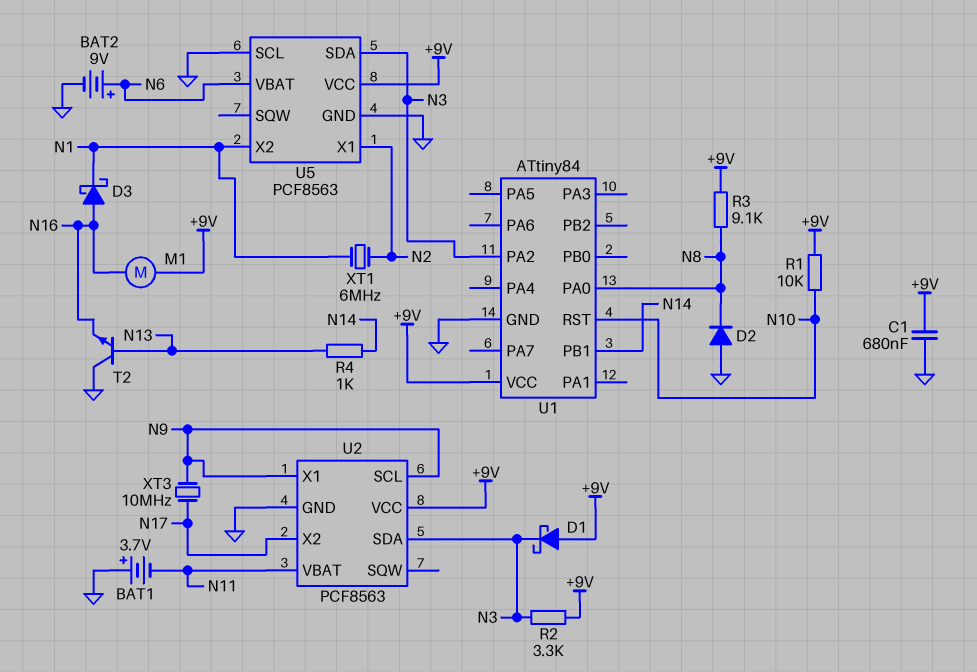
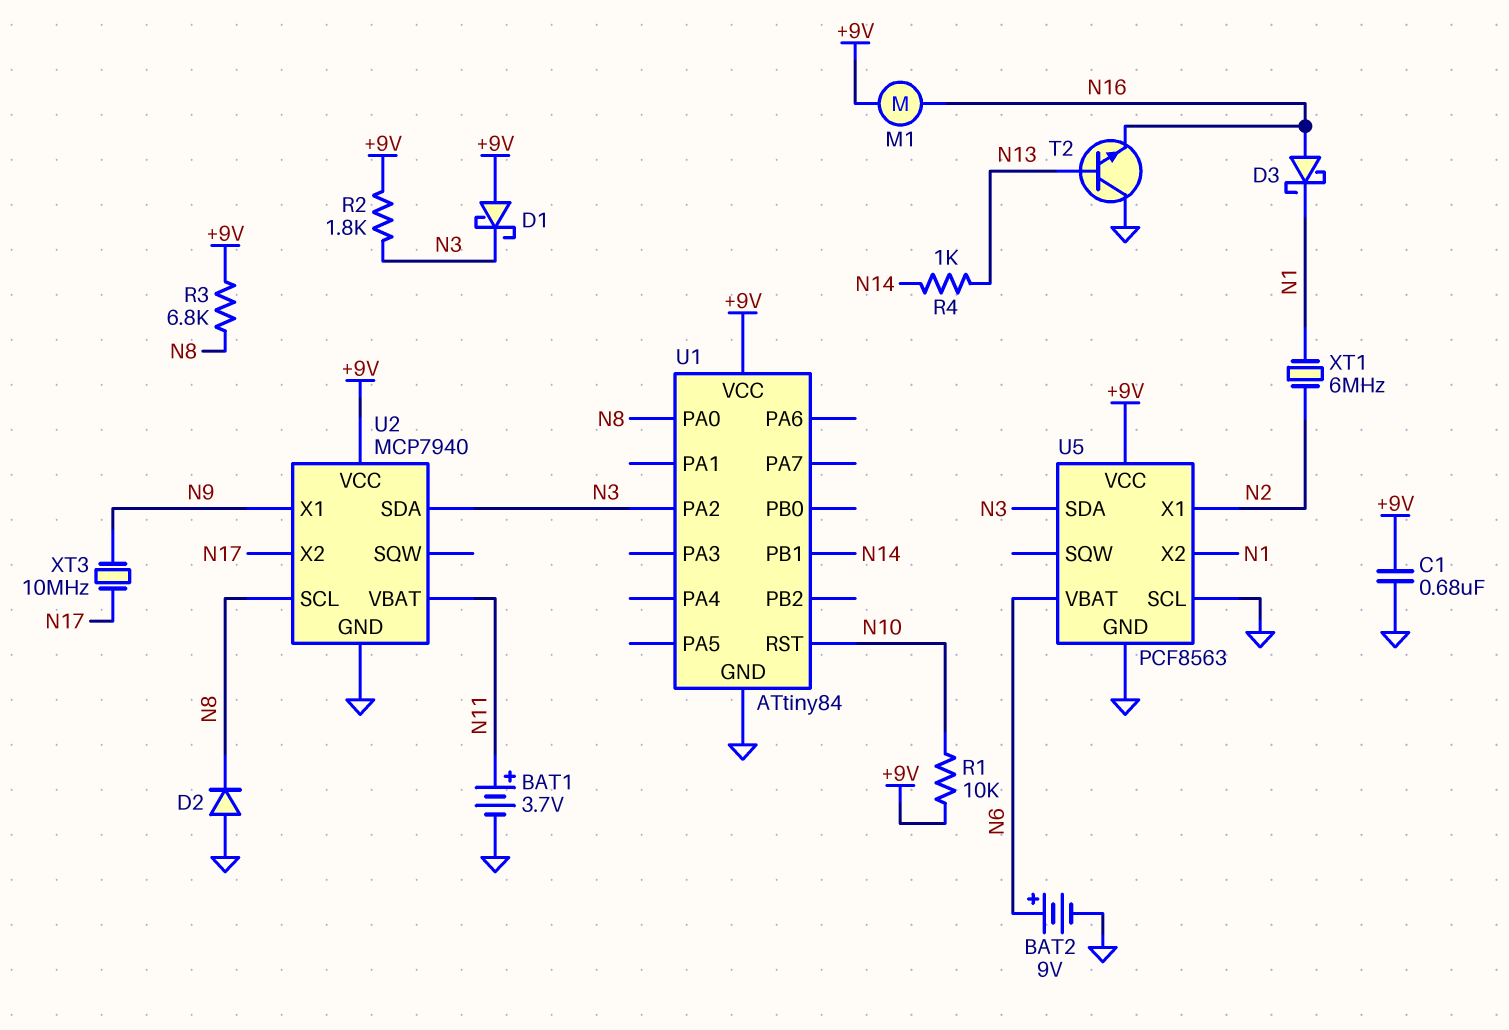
BAT1: 3.7V (plus GND, minus N11) -> 3.7V (plus N11, minus GND)
R2: 3.3k (+9V, N3) -> 1.8k (+9V, N3)
R3: 9.1k (+9V, N8) -> 6.8k (+9V, N8)
U2: PCF8563 -> MCP7940
U2 pin SCL: N9 -> N8

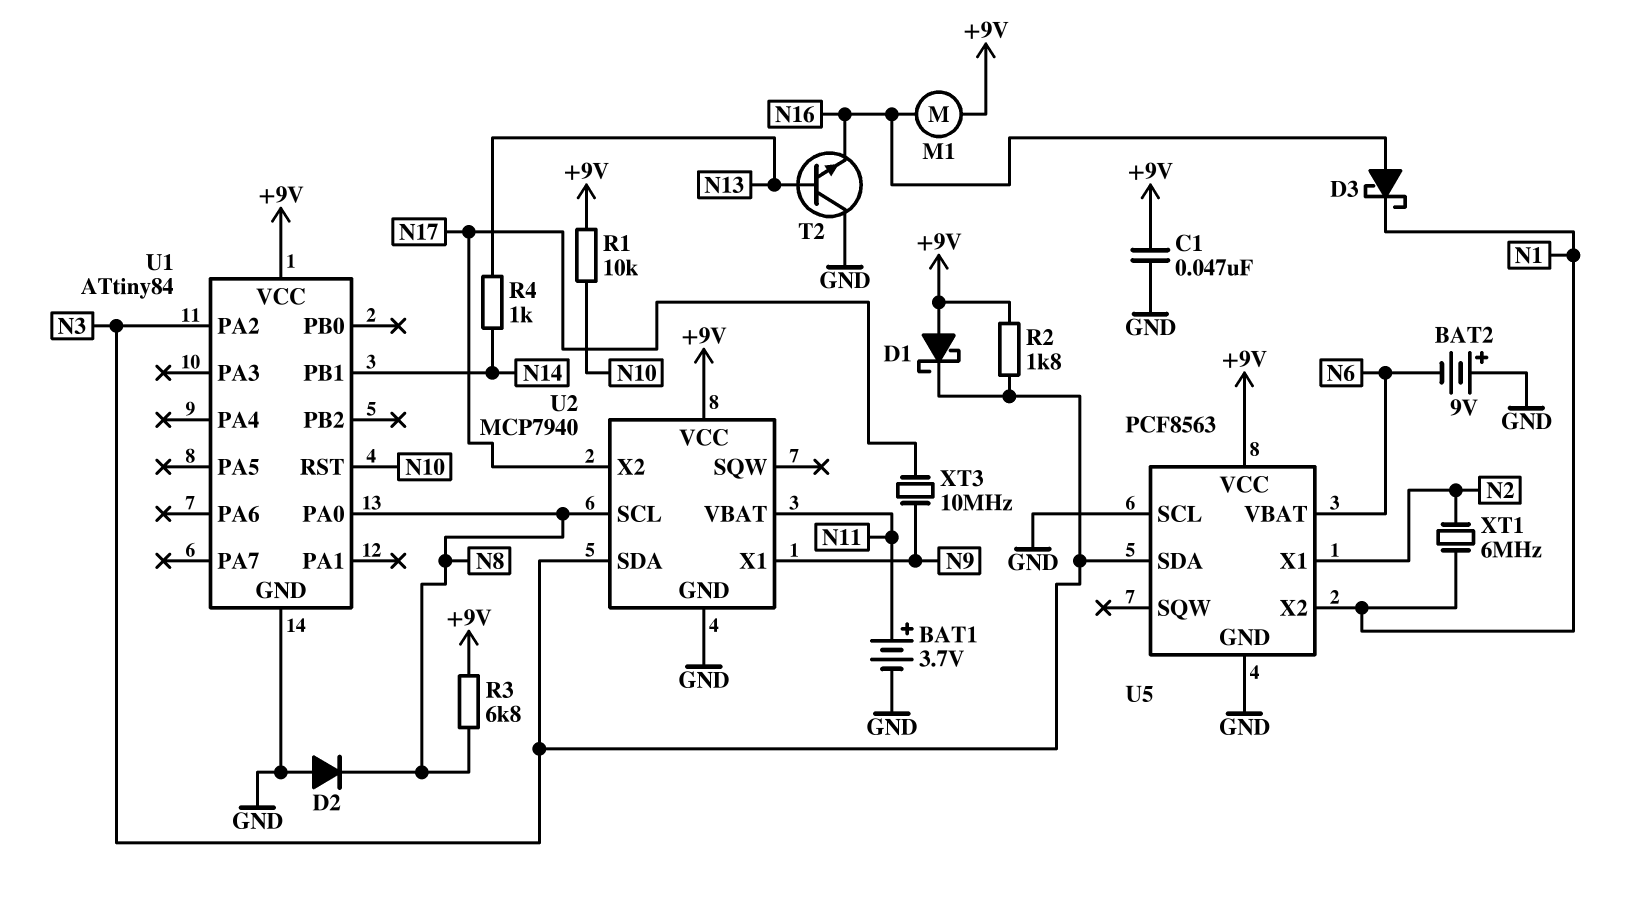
BAT2: 9V (plus N6, minus GND) -> 9V (plus GND, minus N6)
C1: 680nF (+9V, GND) -> 47nF (+9V, GND)

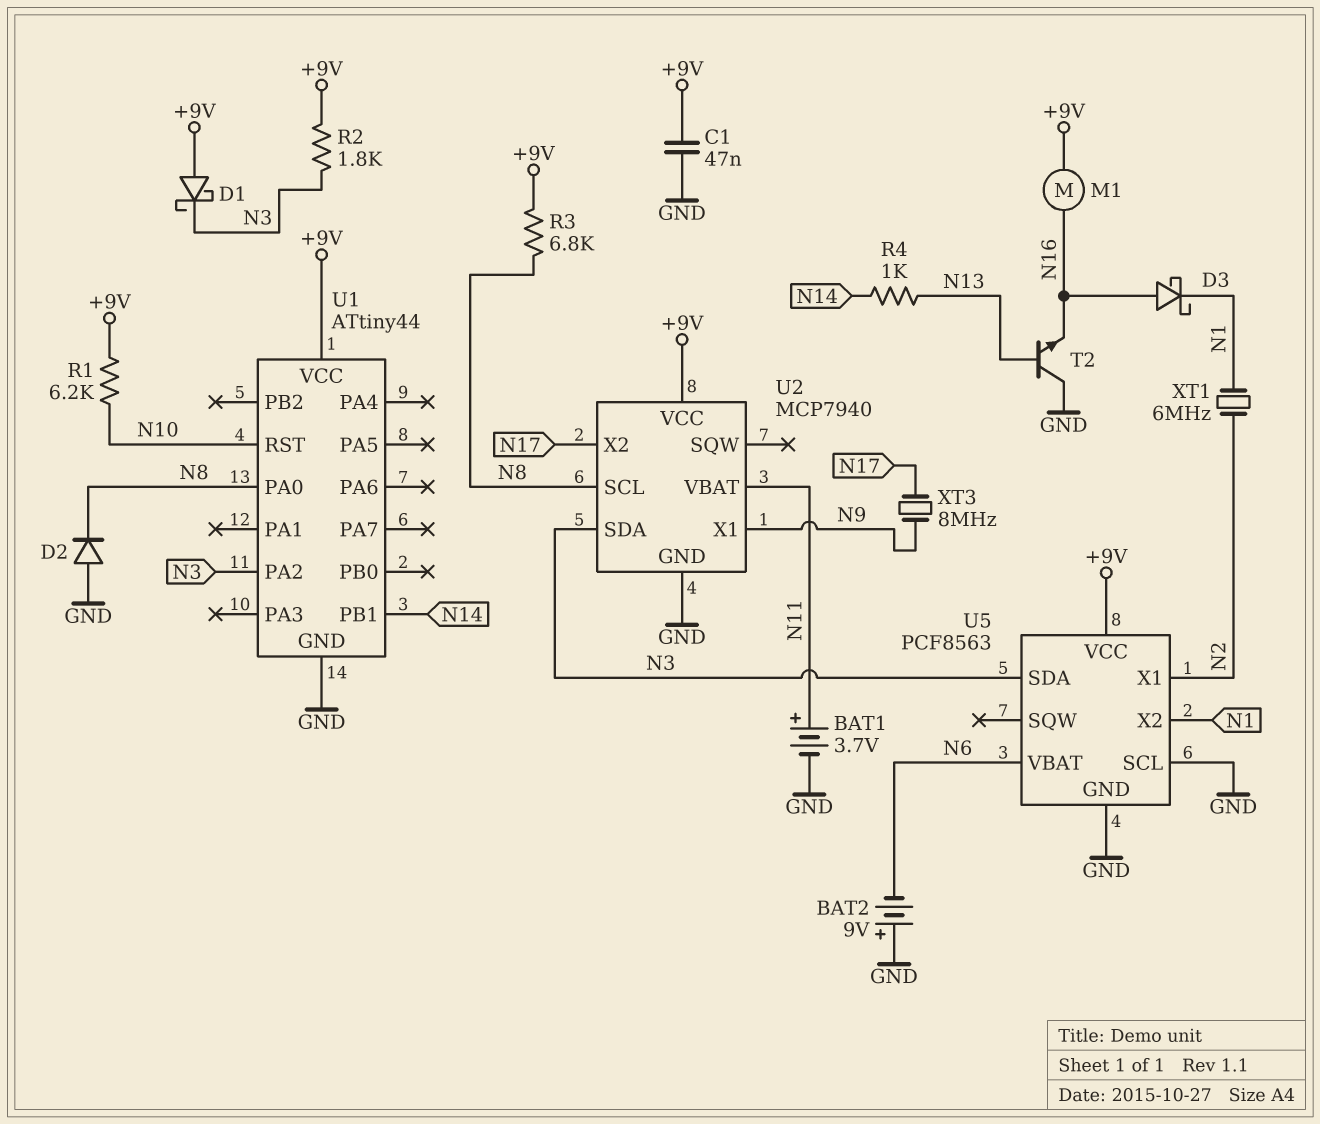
R1: 10k (+9V, N10) -> 6.2k (+9V, N10)
U1: ATtiny84 -> ATtiny44
XT3: 10MHz (N9, N17) -> 8MHz (N9, N17)

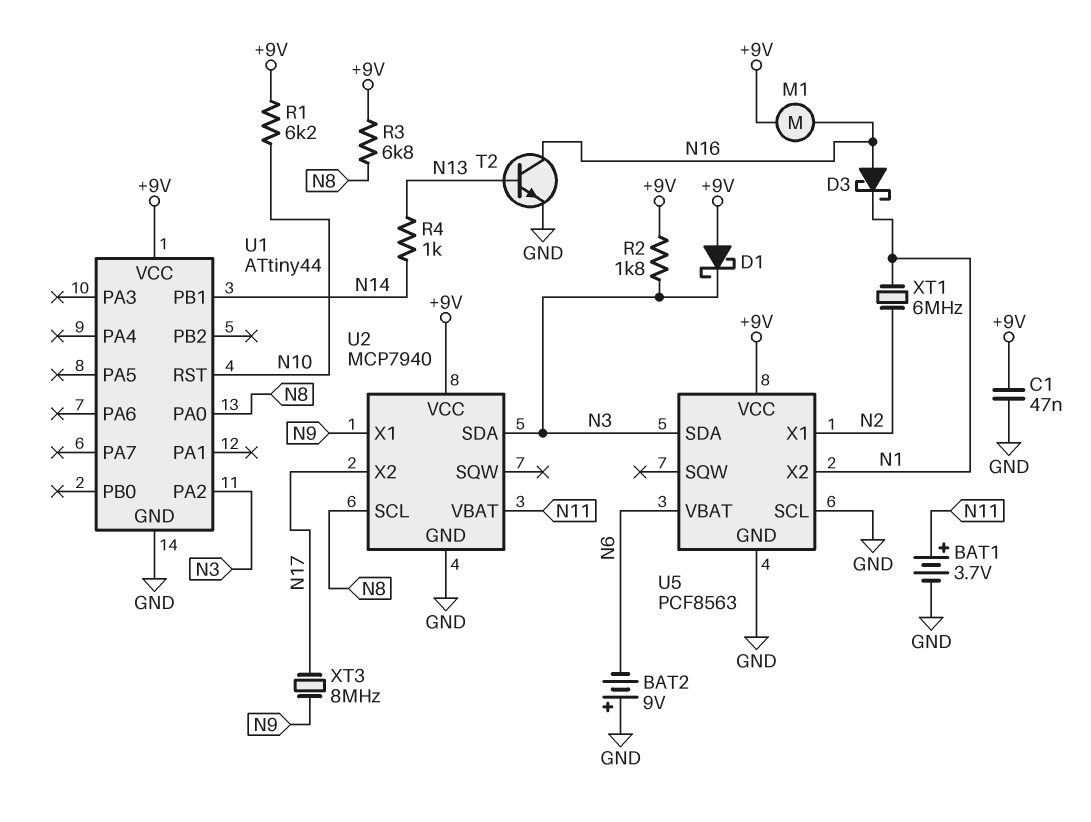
D2: diode (A GND, K N8) -> none
T2: NPN (B N13, C GND, E N16) -> NPN (B N13, C N16, E GND)

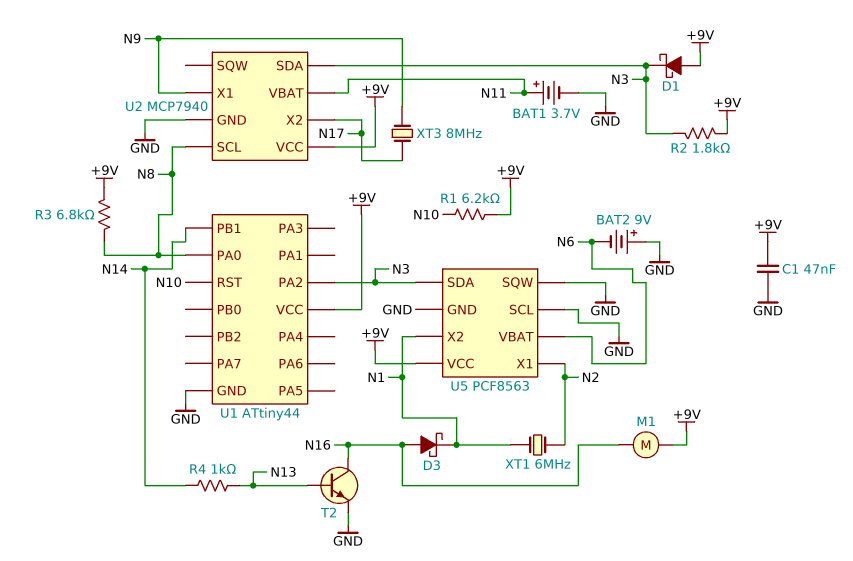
U5 pin SQW: none -> GND

